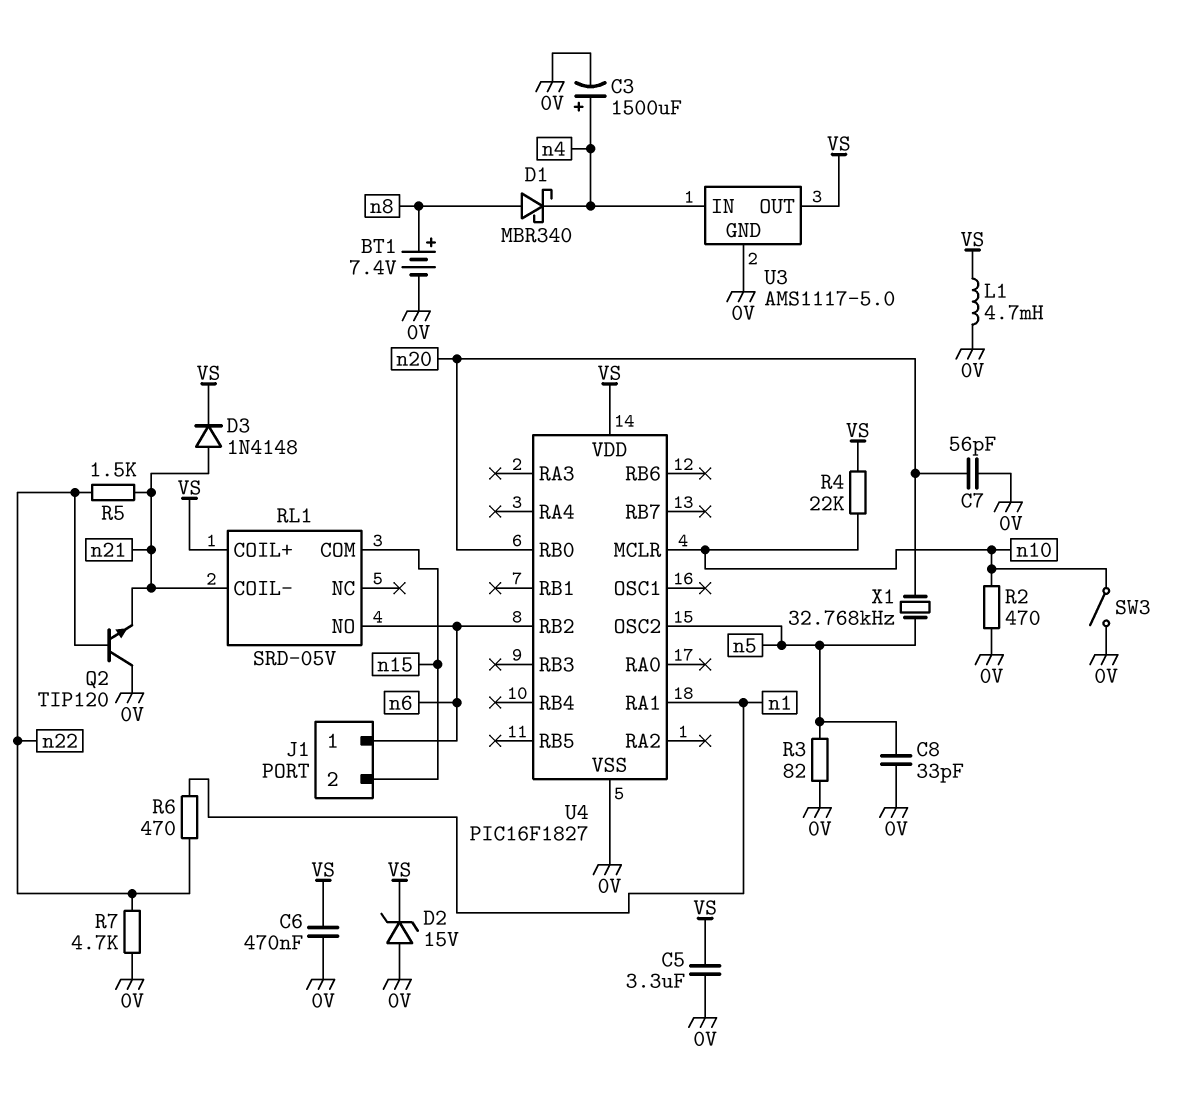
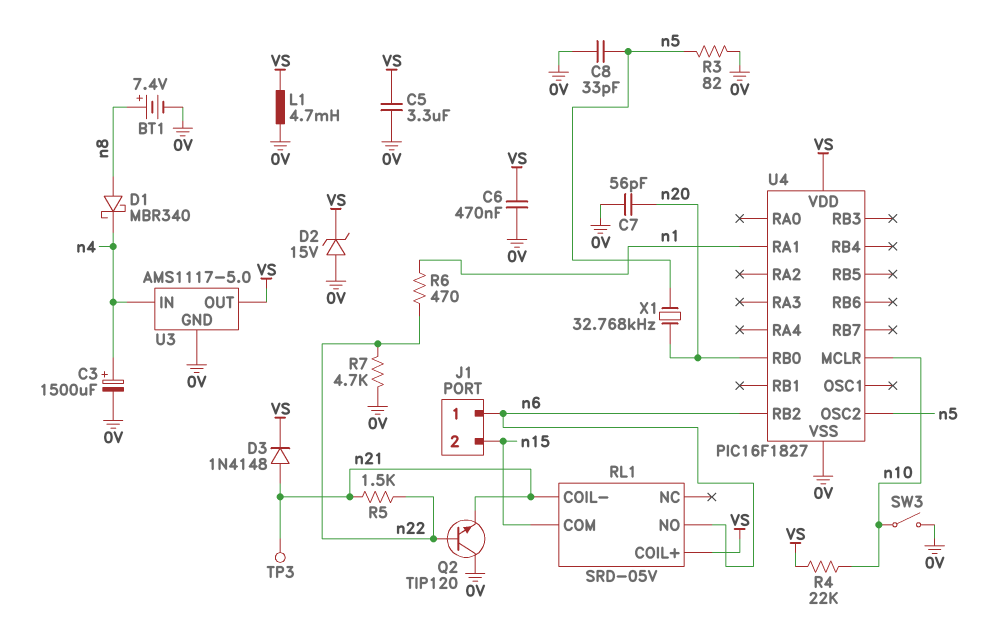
R2: 470 (0V, n10) -> none
TP3: none -> test point (n21)

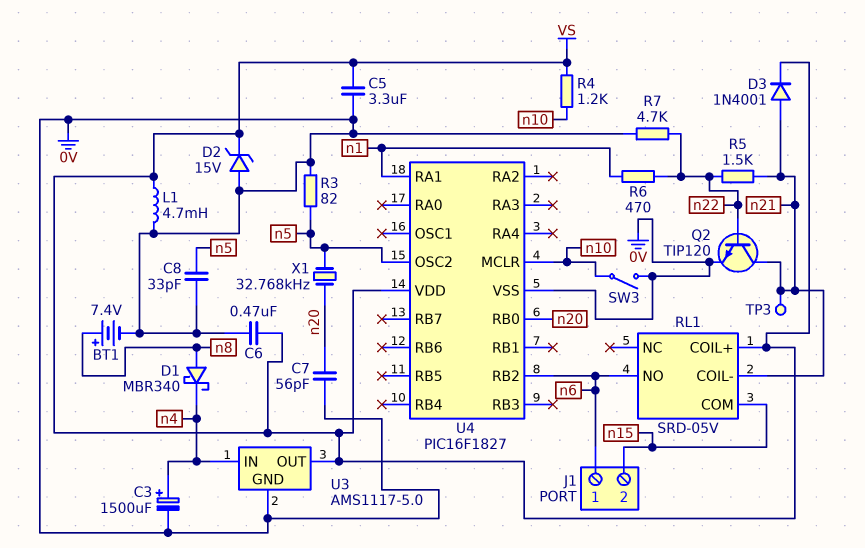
D3: diode 1N4148 (A n21, K VS) -> diode 1N4001 (A n21, K VS)
Q2: NPN TIP120 (B n22, C 0V, E n21) -> NPN TIP120 (B n22, C n21, E 0V)
R4: 22k (VS, n10) -> 1.2k (VS, n10)

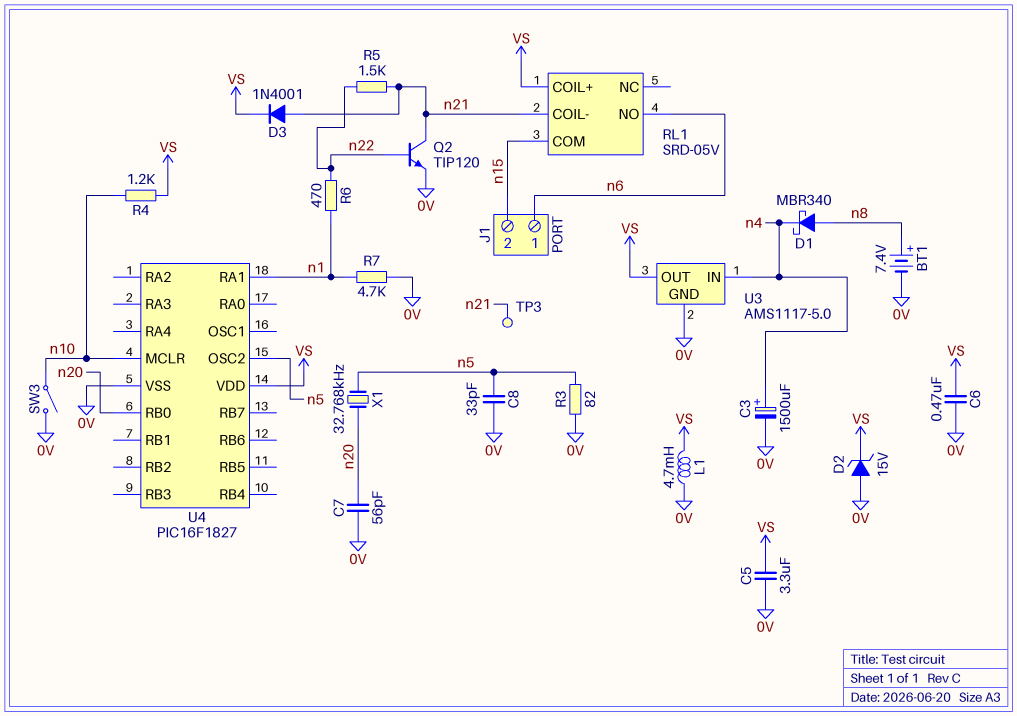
R7: 4.7k (0V, n22) -> 4.7k (0V, n1)
U4 pin RB2: n6 -> none

